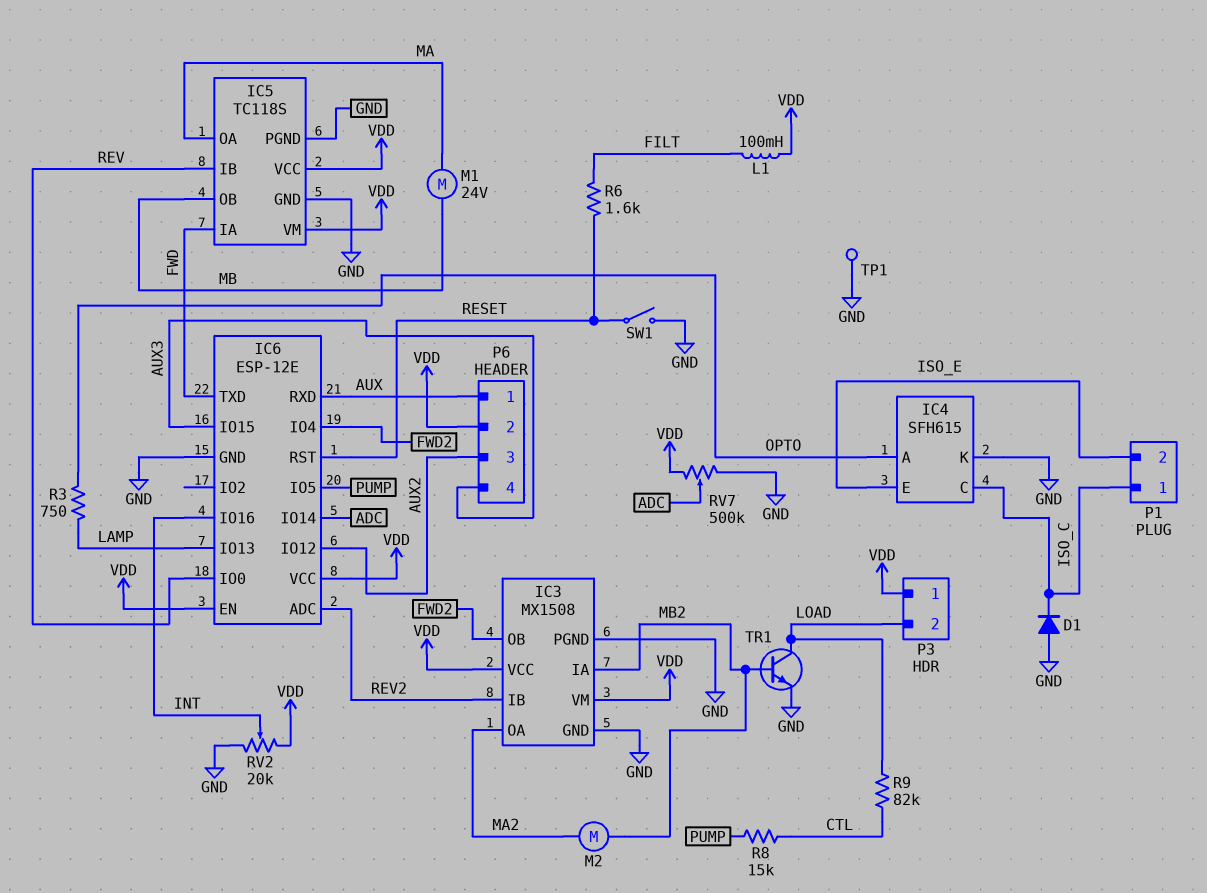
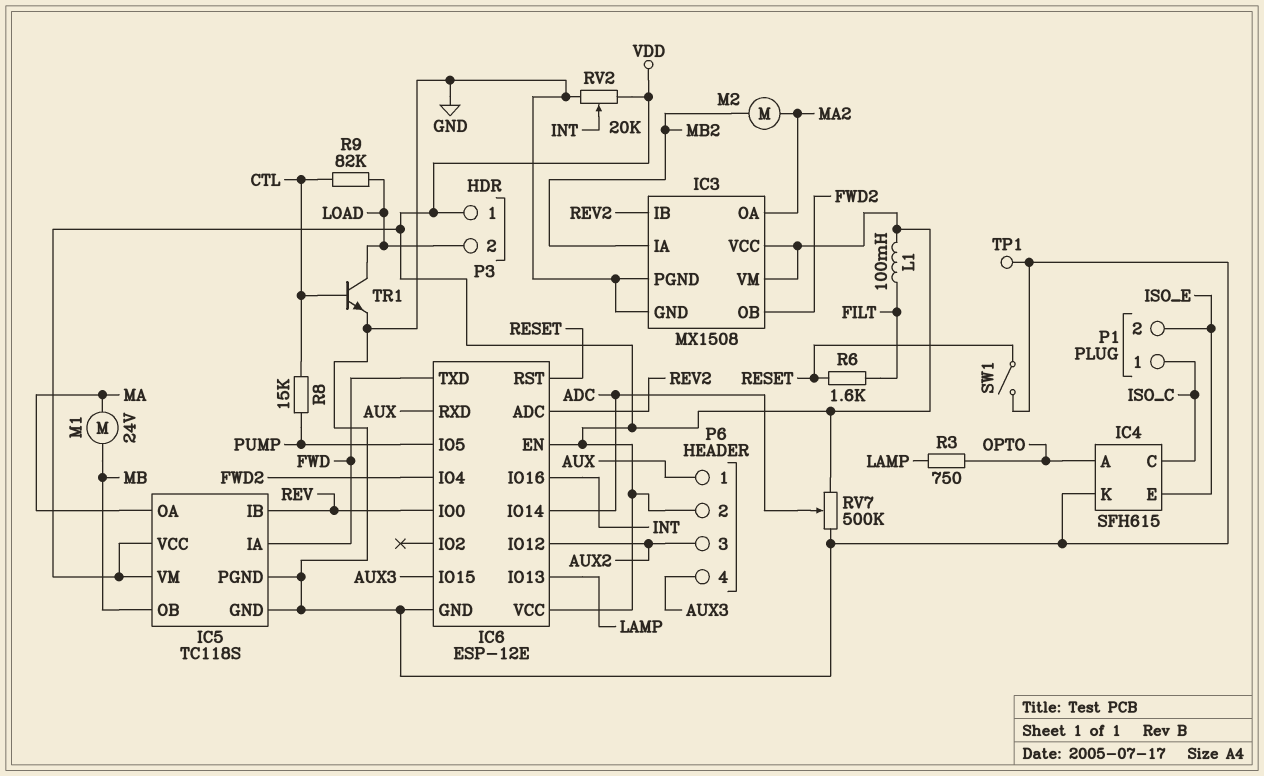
D1: diode (A GND, K ISO_C) -> none
TR1: NPN (B MB2, C LOAD, E GND) -> NPN (B CTL, C LOAD, E GND)

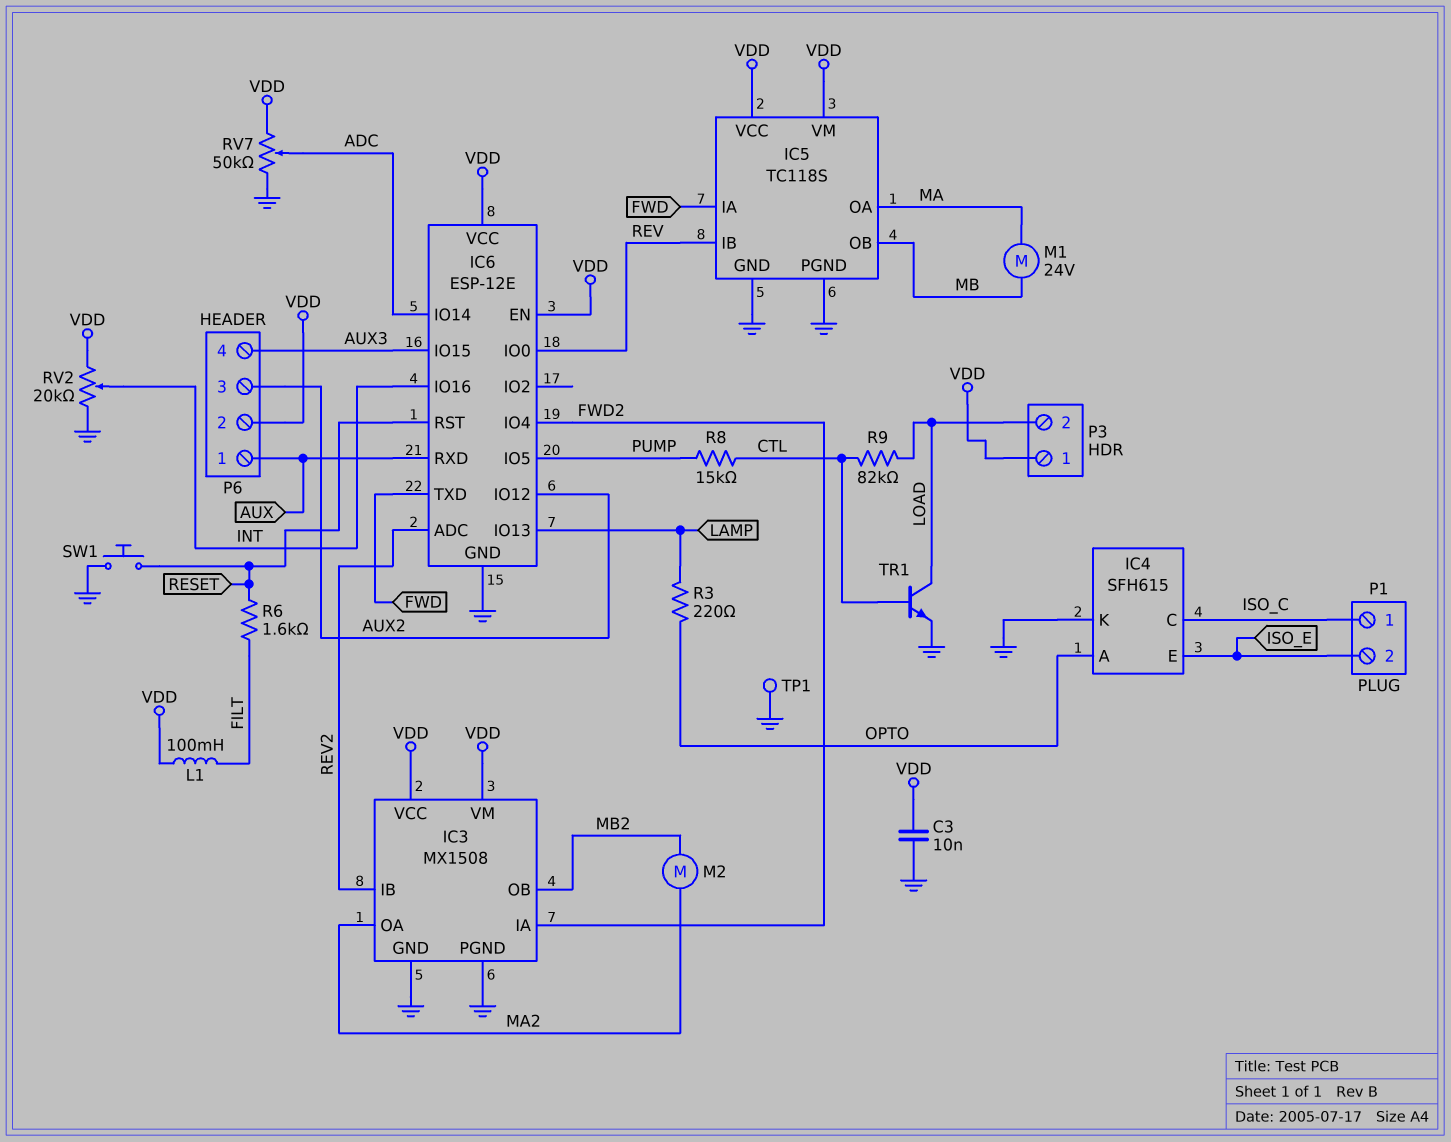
C3: none -> 10nF (GND, VDD)
IC3 pin IA: MB2 -> FWD2
IC3 pin OB: FWD2 -> MB2
R3: 750 (LAMP, OPTO) -> 220 (LAMP, OPTO)
RV7: 500k (GND, VDD, wiper ADC) -> 50k (GND, VDD, wiper ADC)
SW1: switch (GND, RESET) -> button (GND, RESET)

